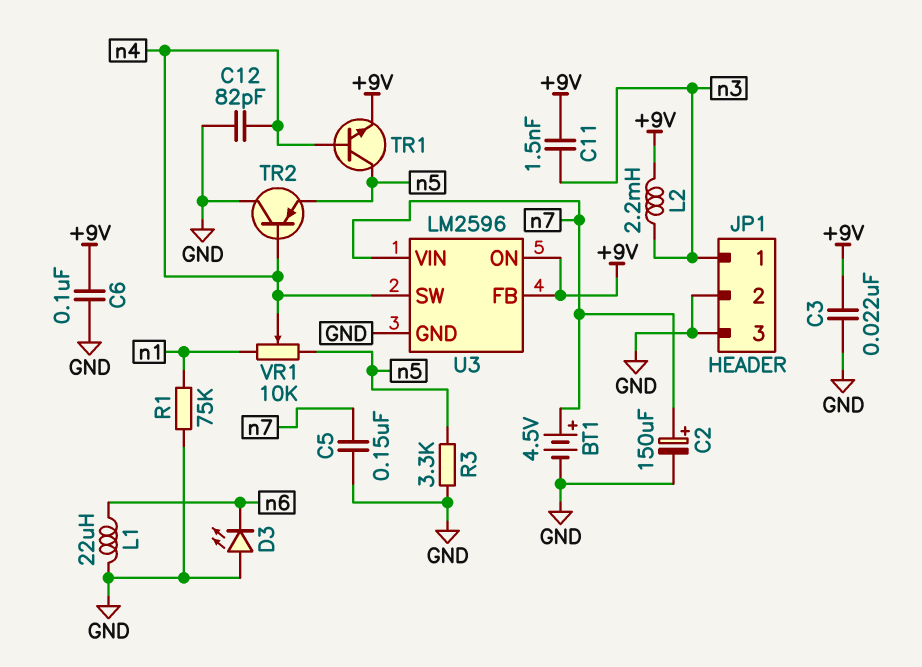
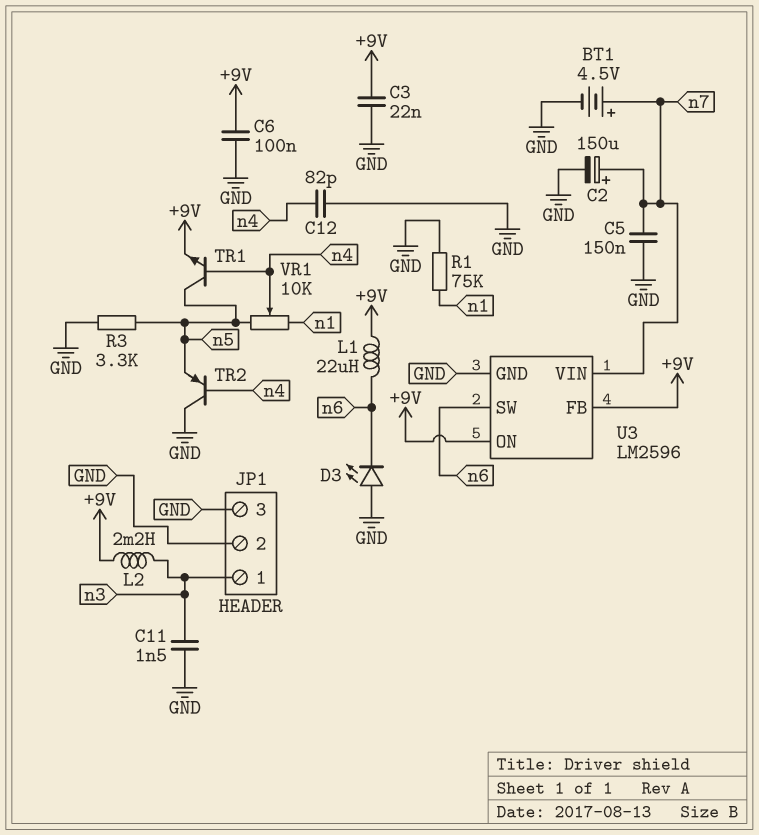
C11: 1.5nF (+9V, n3) -> 1.5nF (GND, n3)
L1: 22uH (GND, n6) -> 22uH (+9V, n6)
U3 pin SW: n4 -> n6

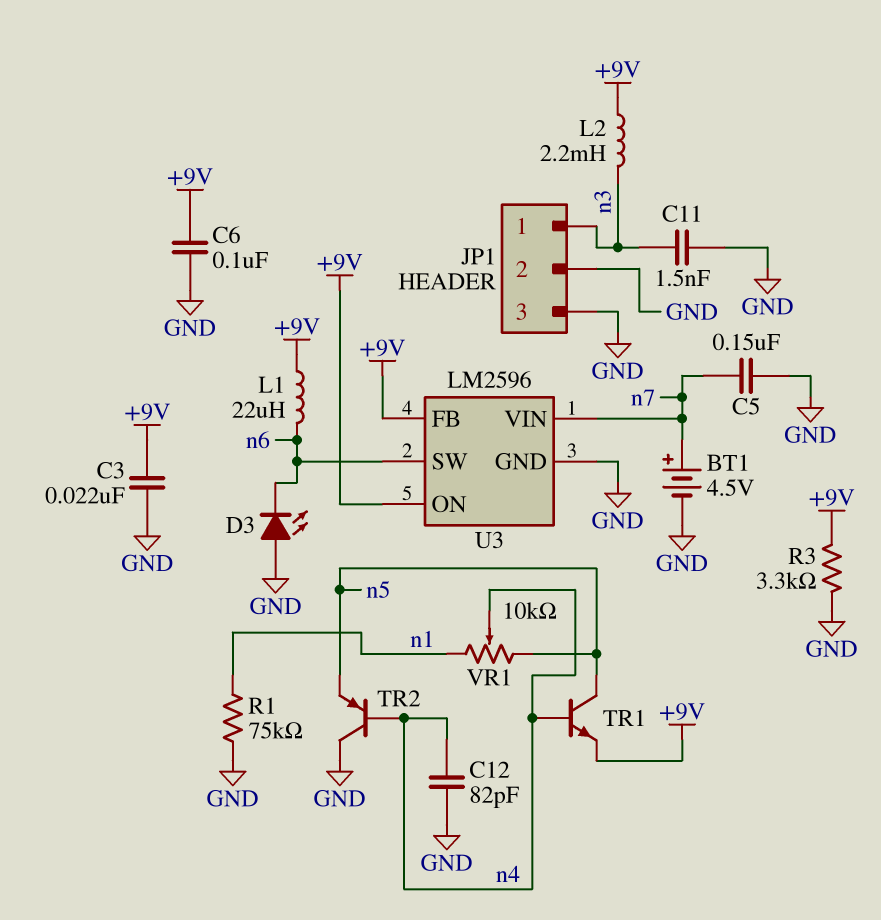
C2: 150uF (plus n7, minus GND) -> none
R3: 3.3k (GND, n5) -> 3.3k (+9V, GND)

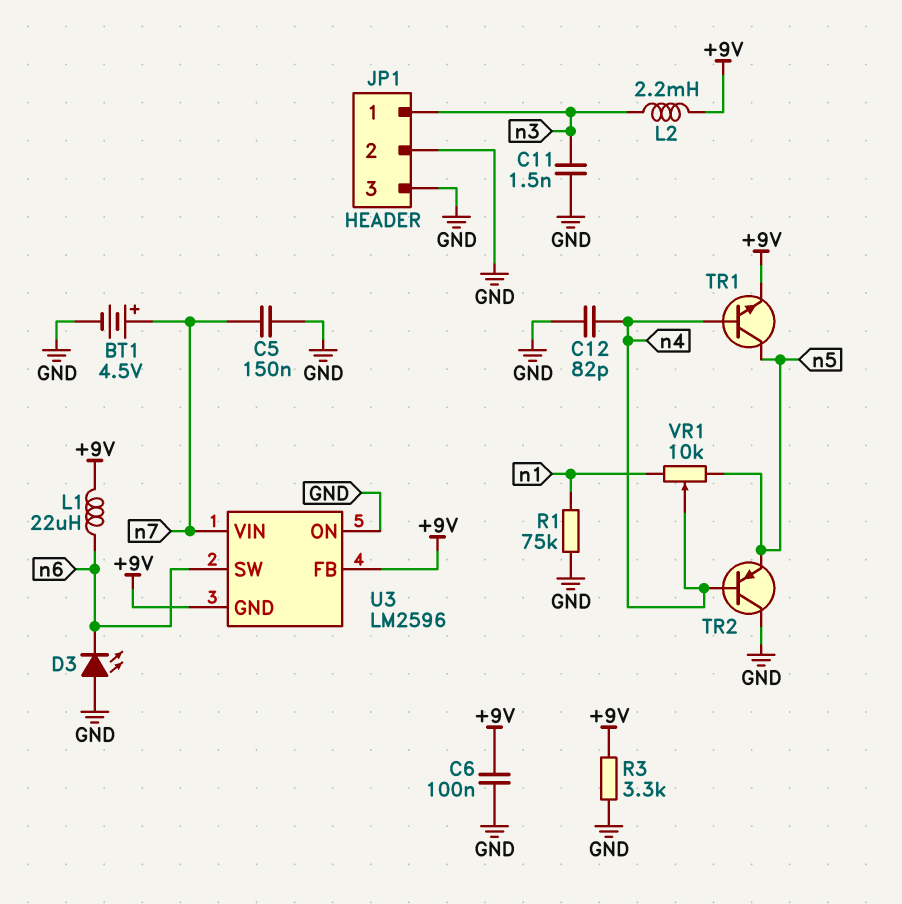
C3: 22nF (+9V, GND) -> none
U3 pin GND: GND -> +9V
U3 pin ON: +9V -> GND

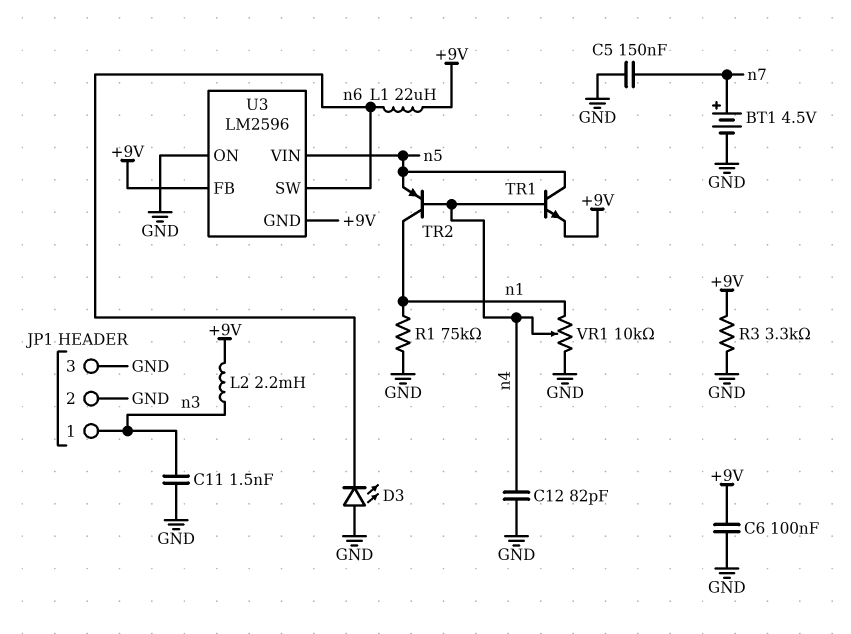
TR2: PNP (B n4, C GND, E n5) -> PNP (B n4, C n1, E n5)
U3 pin VIN: n7 -> n5
VR1: 10k (n1, n5, wiper n4) -> 10k (GND, n1, wiper n4)

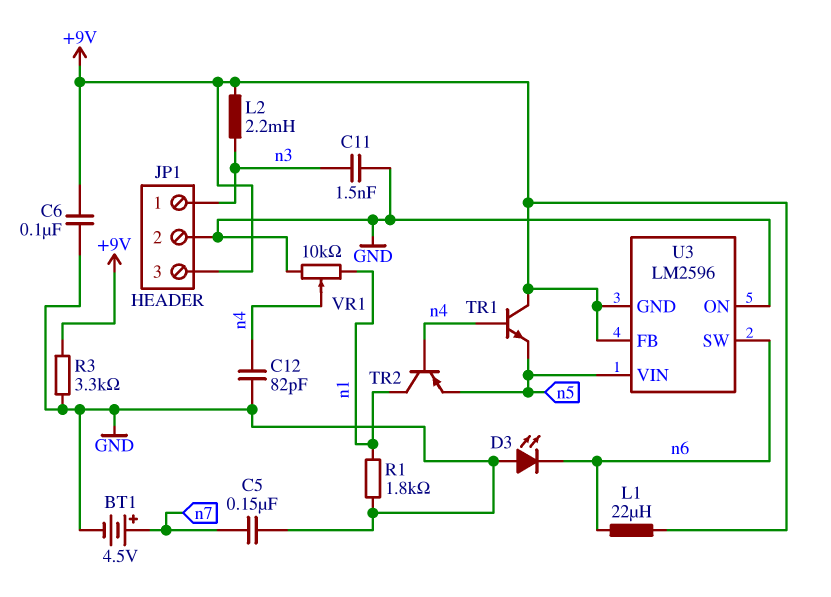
JP1 pin 3: GND -> +9V
R1: 75k (GND, n1) -> 1.8k (GND, n1)
TR1: NPN (B n4, C n5, E +9V) -> NPN (B n4, C +9V, E n5)

